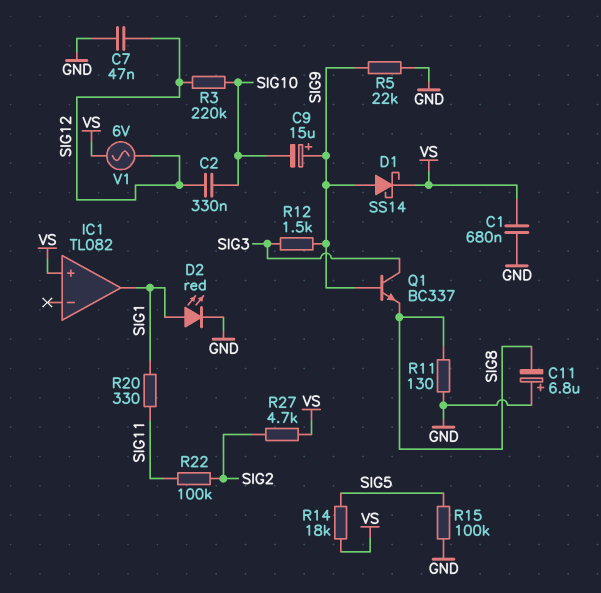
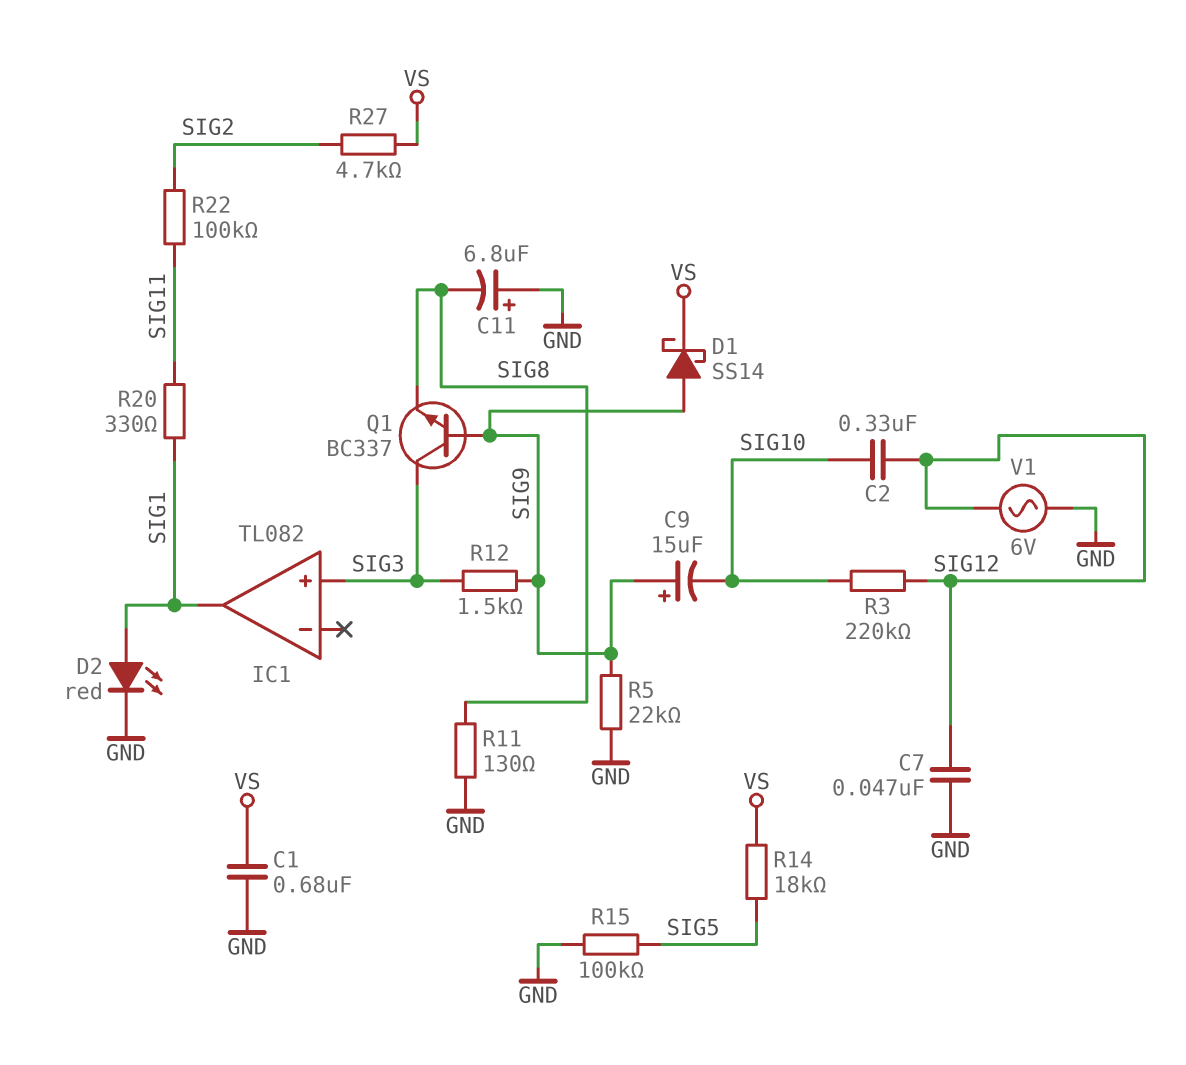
IC1 pin in+: VS -> SIG3
V1: AC 6V (SIG12, VS) -> AC 6V (GND, SIG12)

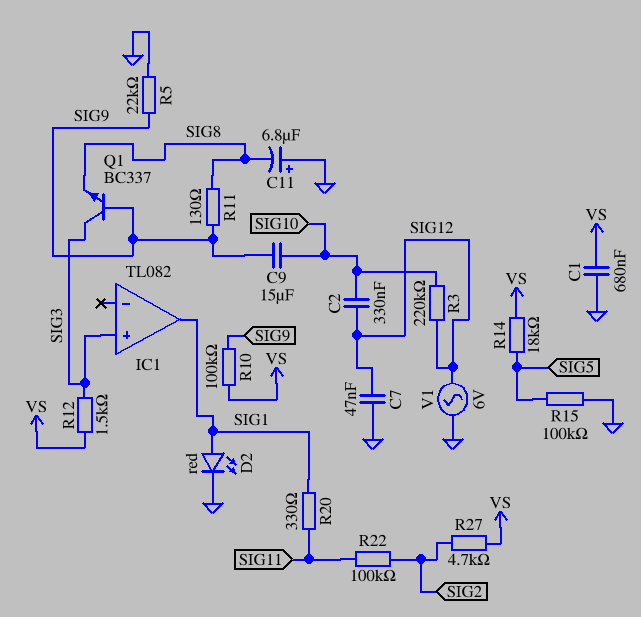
C9: 15uF (plus SIG9, minus SIG10) -> 15uF (SIG9, SIG10)
D1: schottky SS14 (A SIG9, K VS) -> none
R10: none -> 100k (SIG9, VS)
R11: 130 (GND, SIG8) -> 130 (SIG8, SIG9)
R12: 1.5k (SIG3, SIG9) -> 1.5k (SIG3, VS)

